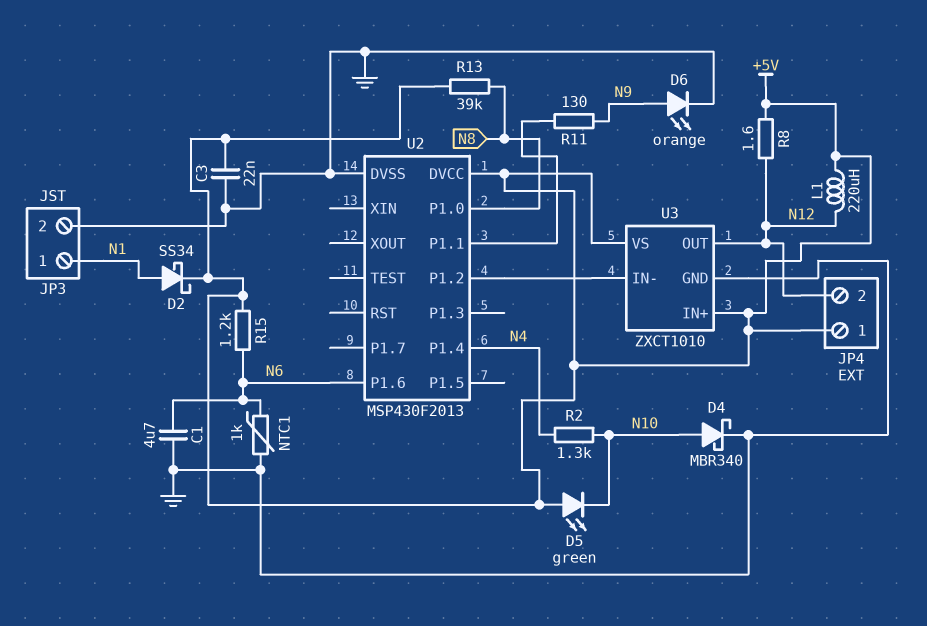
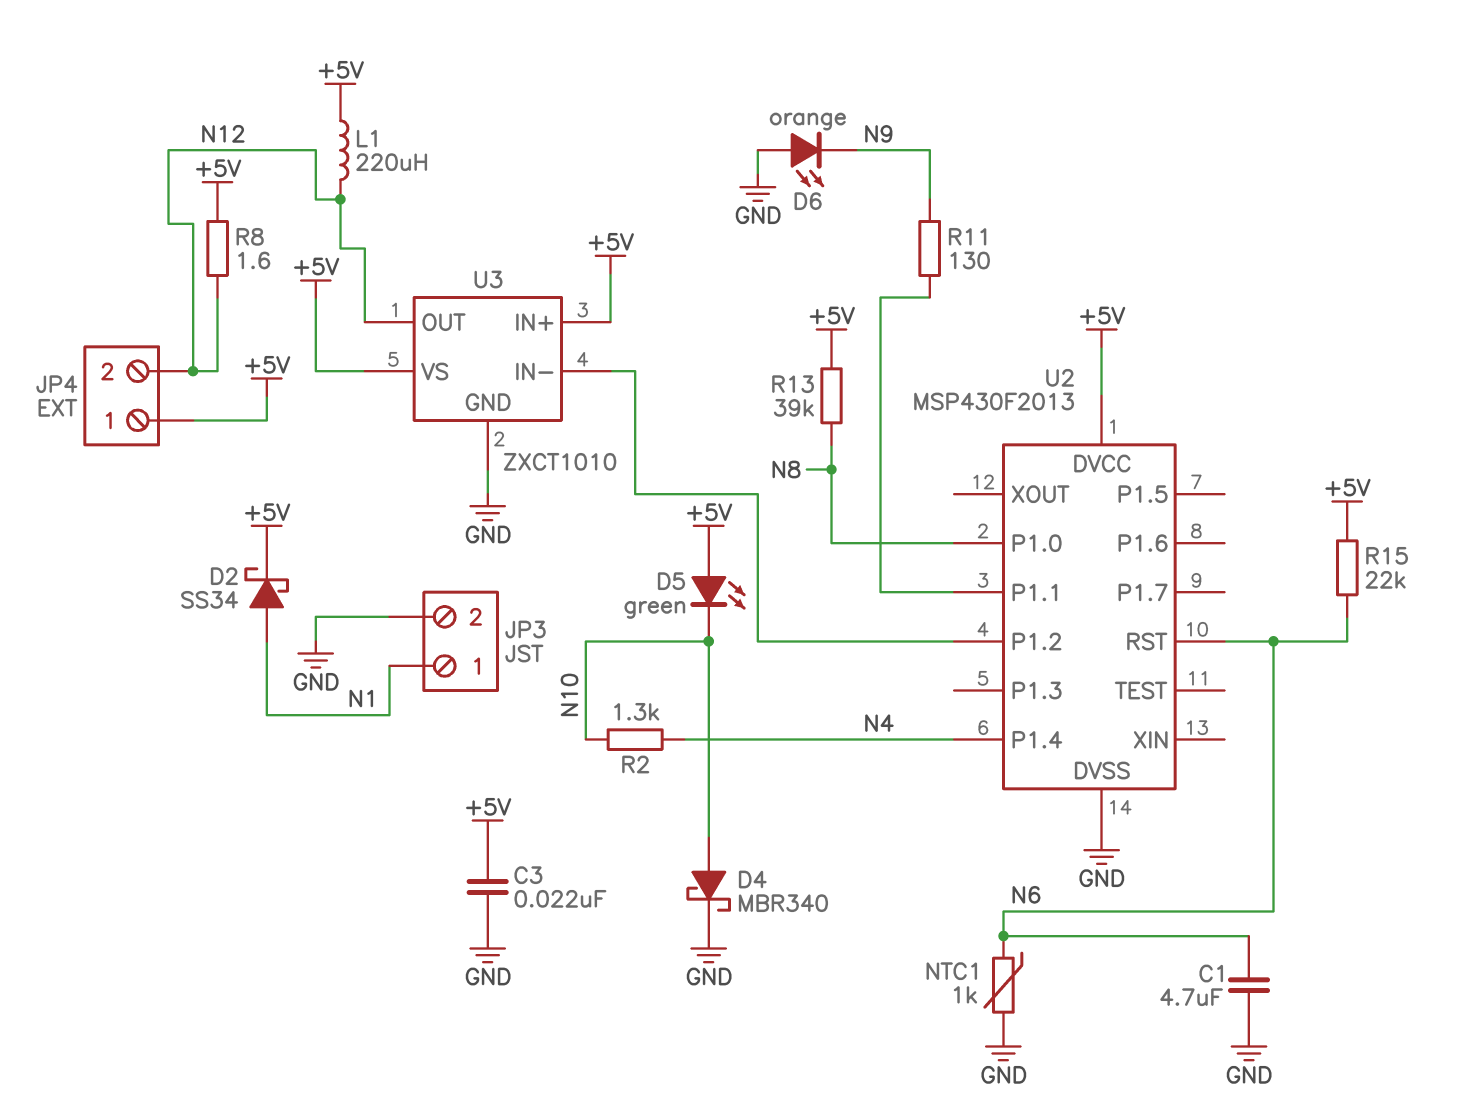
D6: LED orange (A N9, K GND) -> LED orange (A GND, K N9)
R15: 1.2k (+5V, N6) -> 22k (+5V, N6)
U2 pin P1.6: N6 -> none
U2 pin RST: none -> N6

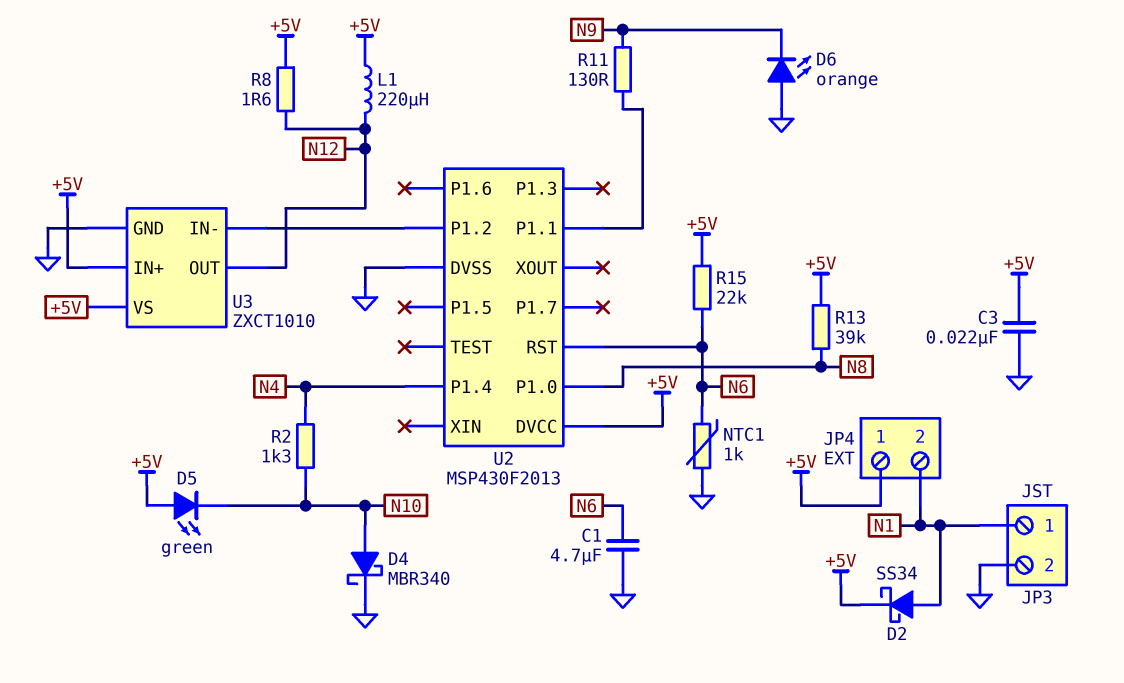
JP4 pin 2: N12 -> N1

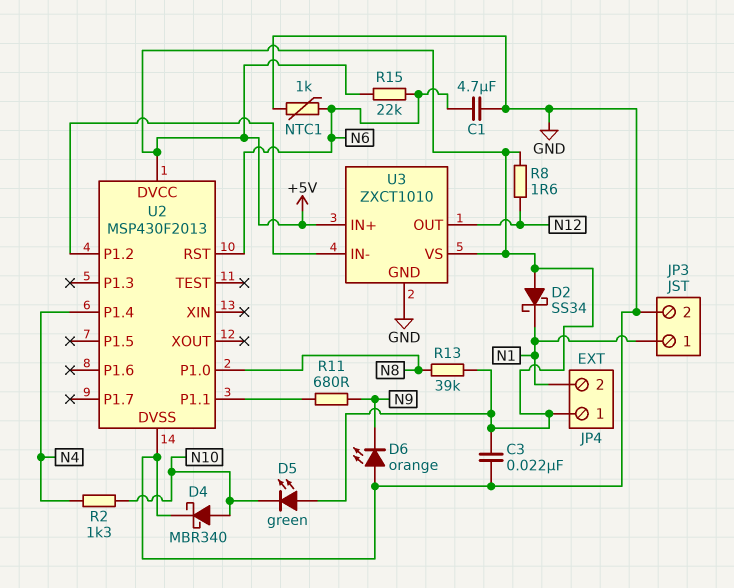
D2: schottky SS34 (A N1, K +5V) -> schottky SS34 (A +5V, K N1)
L1: 220uH (+5V, N12) -> none
R11: 130 (N9, U2/P1.1) -> 680 (N9, U2/P1.1)

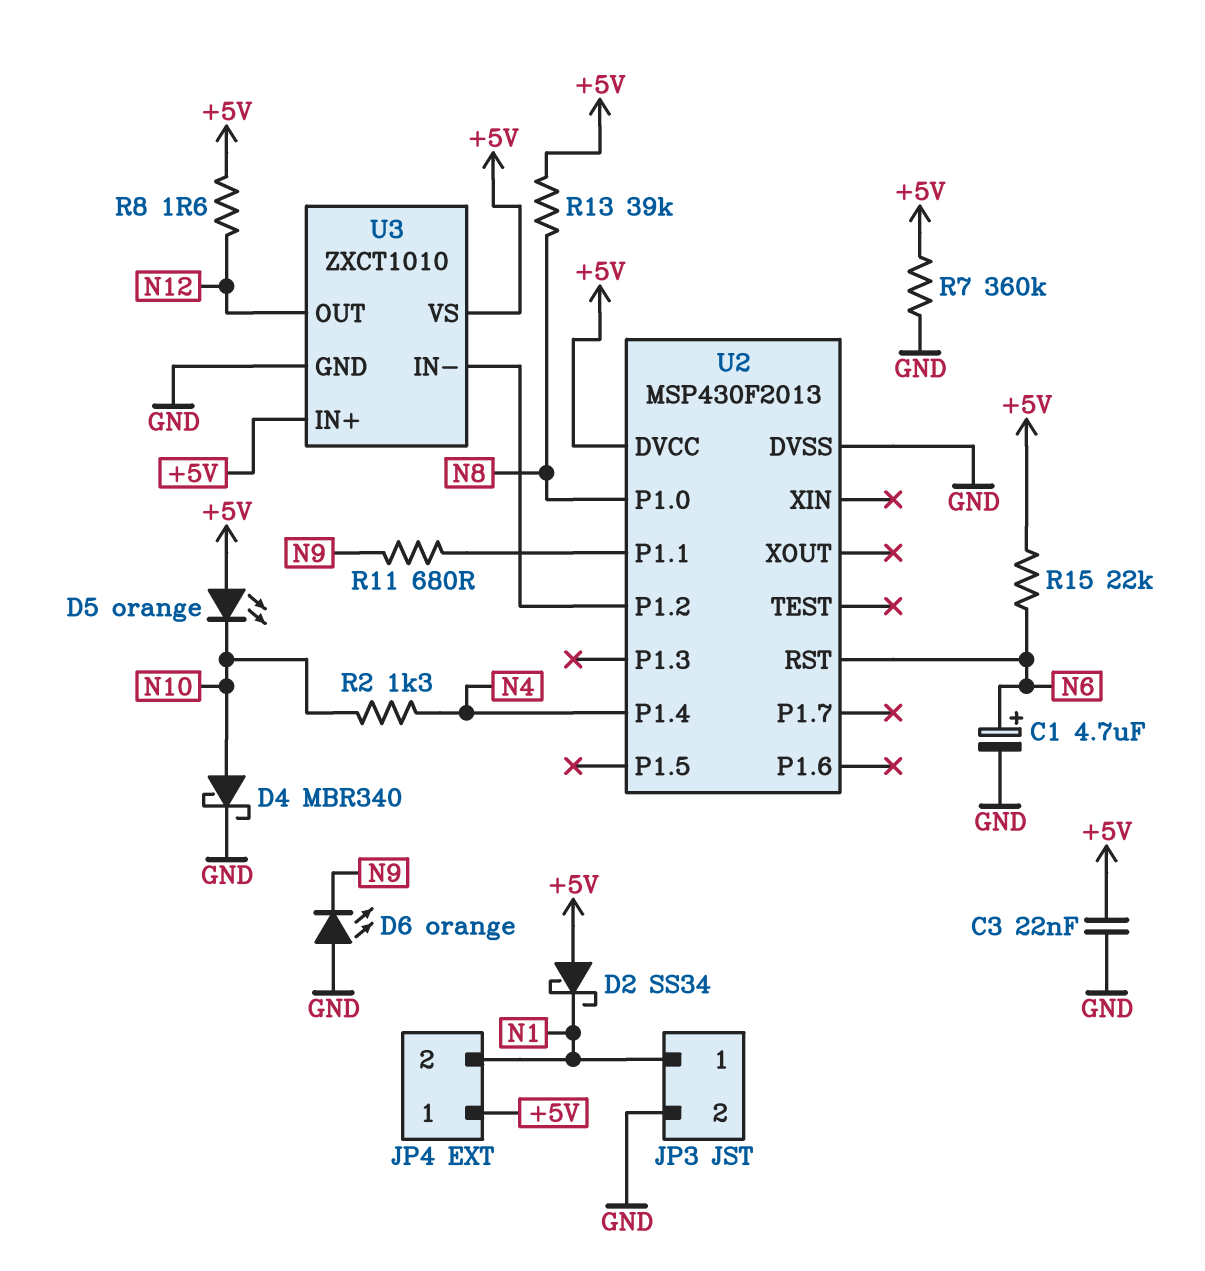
C1: 4.7uF (GND, N6) -> 4.7uF (plus N6, minus GND)
D5: LED green (A +5V, K N10) -> LED orange (A +5V, K N10)
NTC1: 1k (GND, N6) -> none
R7: none -> 360k (+5V, GND)

